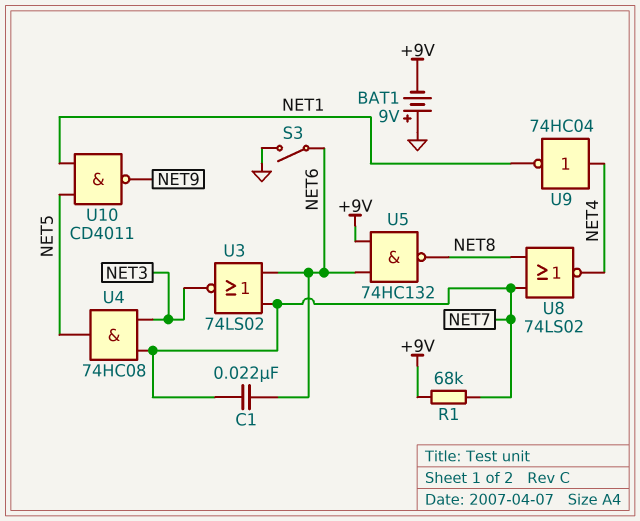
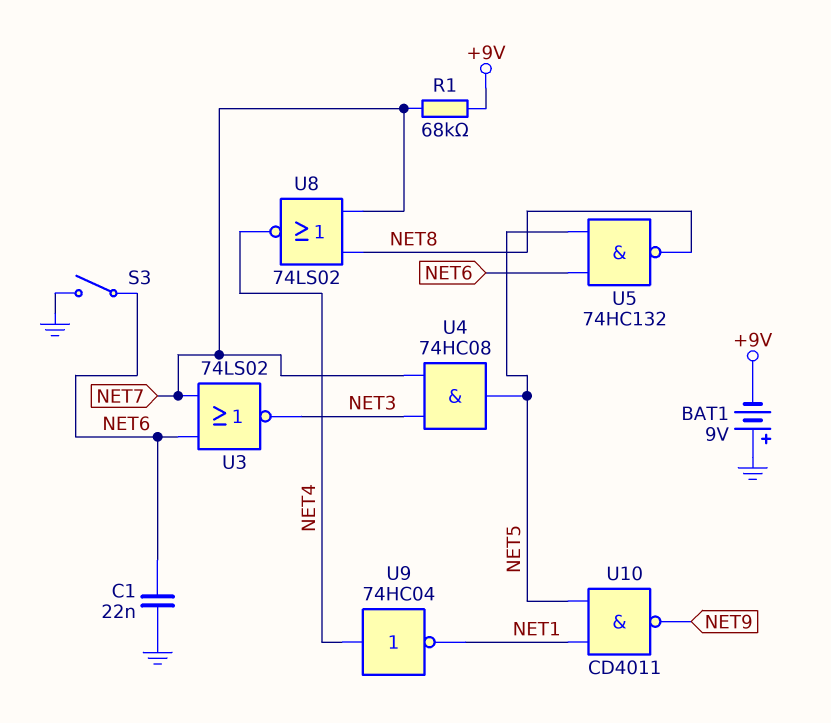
C1: 22nF (NET6, NET7) -> 22nF (GND, NET6)
U5: NAND 74HC132 (in +9V, in NET6, out NET8) -> NAND 74HC132 (in NET5, in NET6, out NET8)

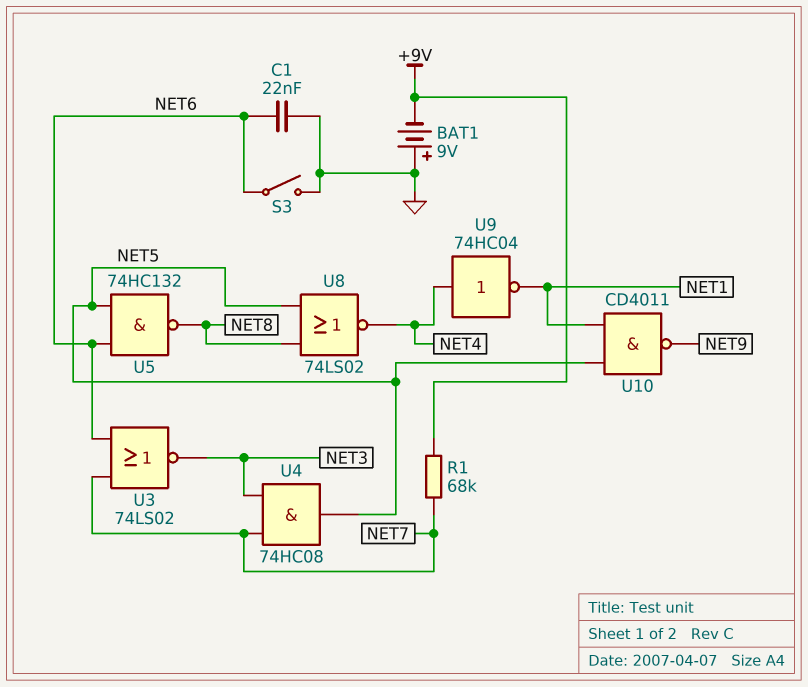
U8: NOR 74LS02 (in NET7, in NET8, out NET4) -> NOR 74LS02 (in NET5, in NET8, out NET4)

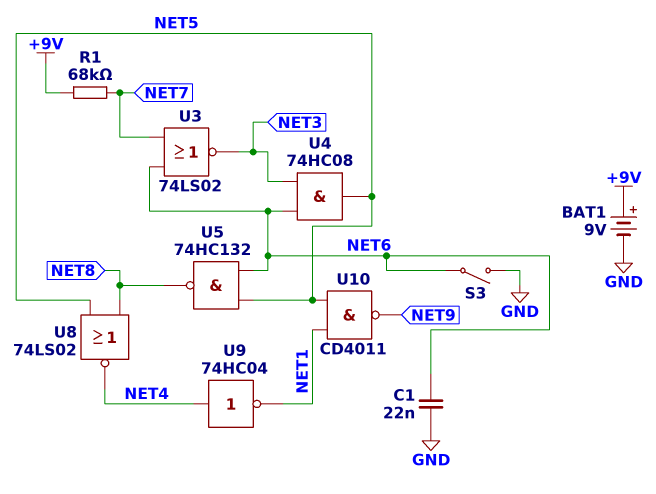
BAT1: 9V (plus GND, minus +9V) -> 9V (plus +9V, minus GND)
U4: AND 74HC08 (in NET3, in NET7, out NET5) -> AND 74HC08 (in NET3, in NET6, out NET5)

